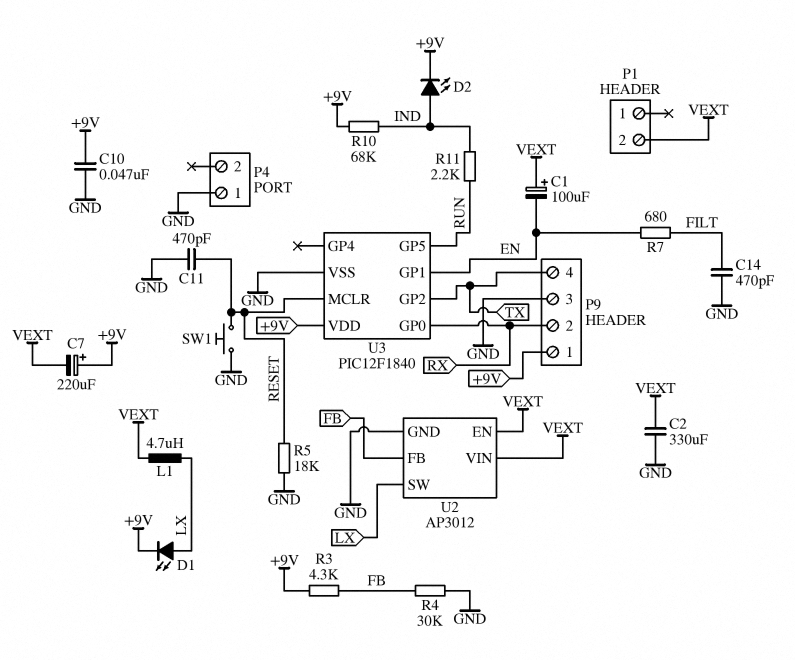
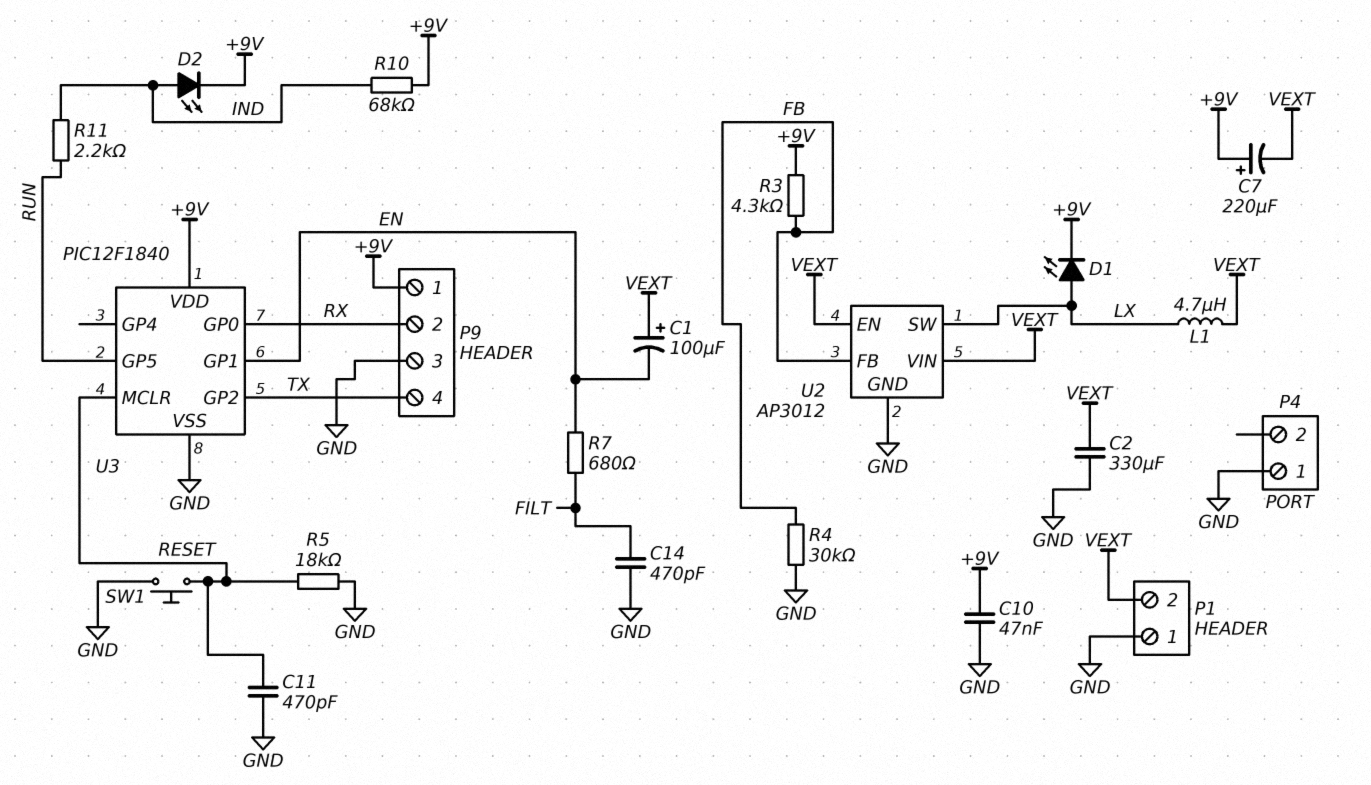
P1 pin 1: none -> GND

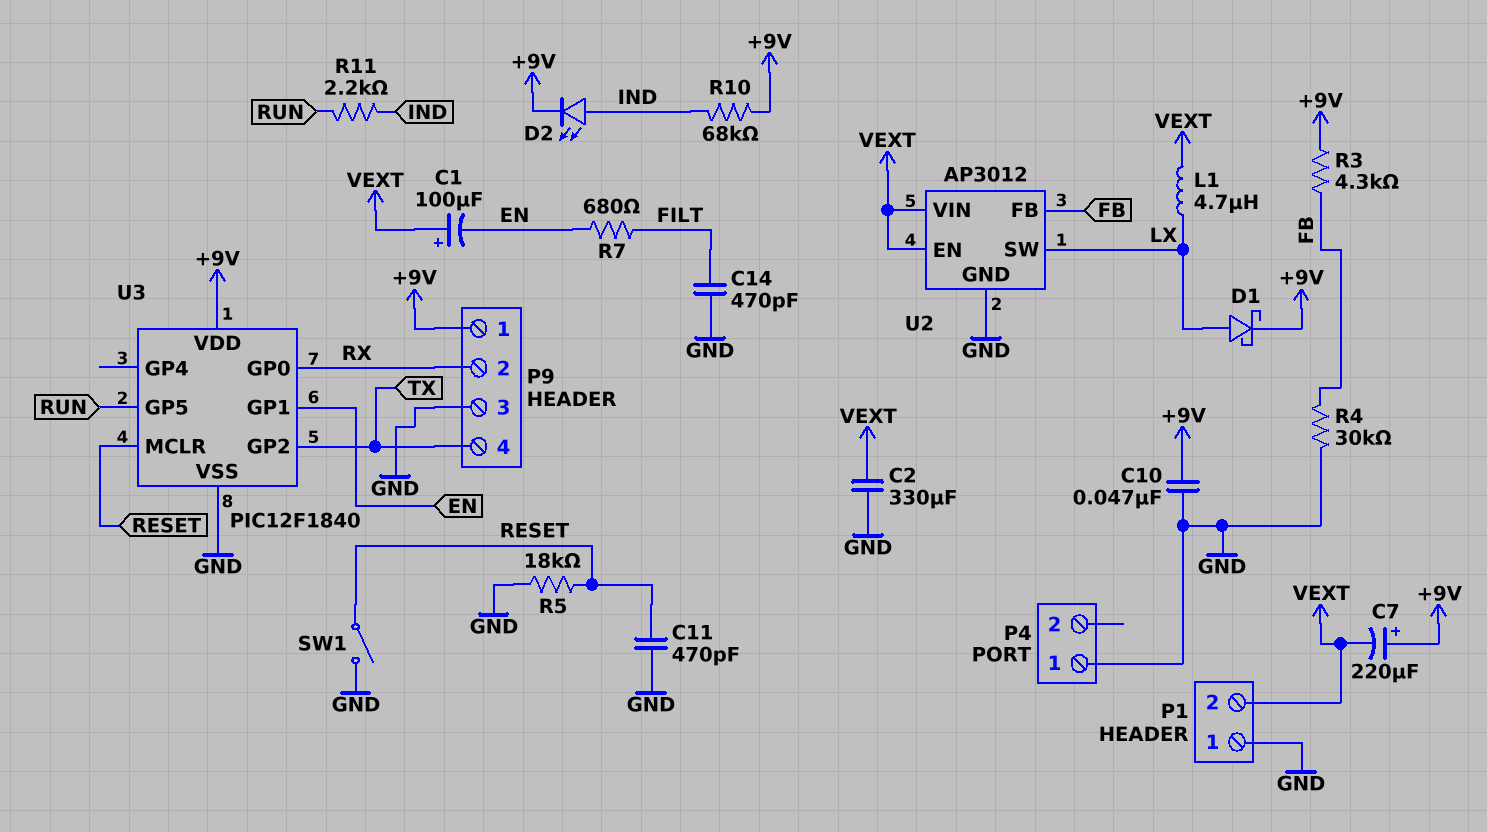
D1: LED (A LX, K +9V) -> schottky (A LX, K +9V)
SW1: button (GND, RESET) -> switch (GND, RESET)

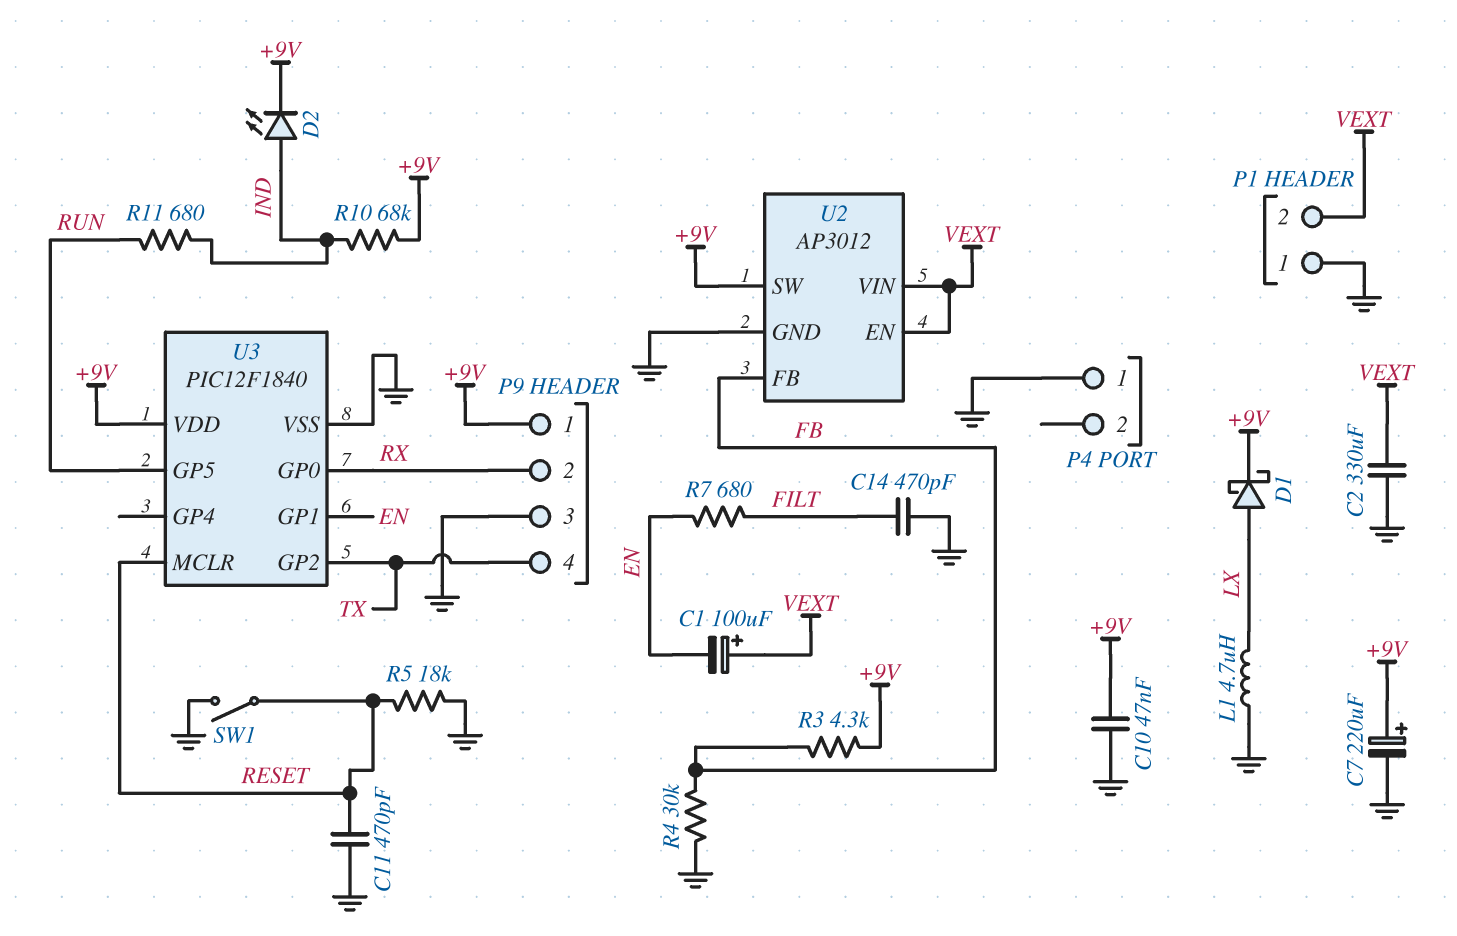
C7: 220uF (plus +9V, minus VEXT) -> 220uF (plus +9V, minus GND)
L1: 4.7uH (LX, VEXT) -> 4.7uH (GND, LX)
R11: 2.2k (IND, RUN) -> 680 (IND, RUN)
U2 pin SW: LX -> +9V

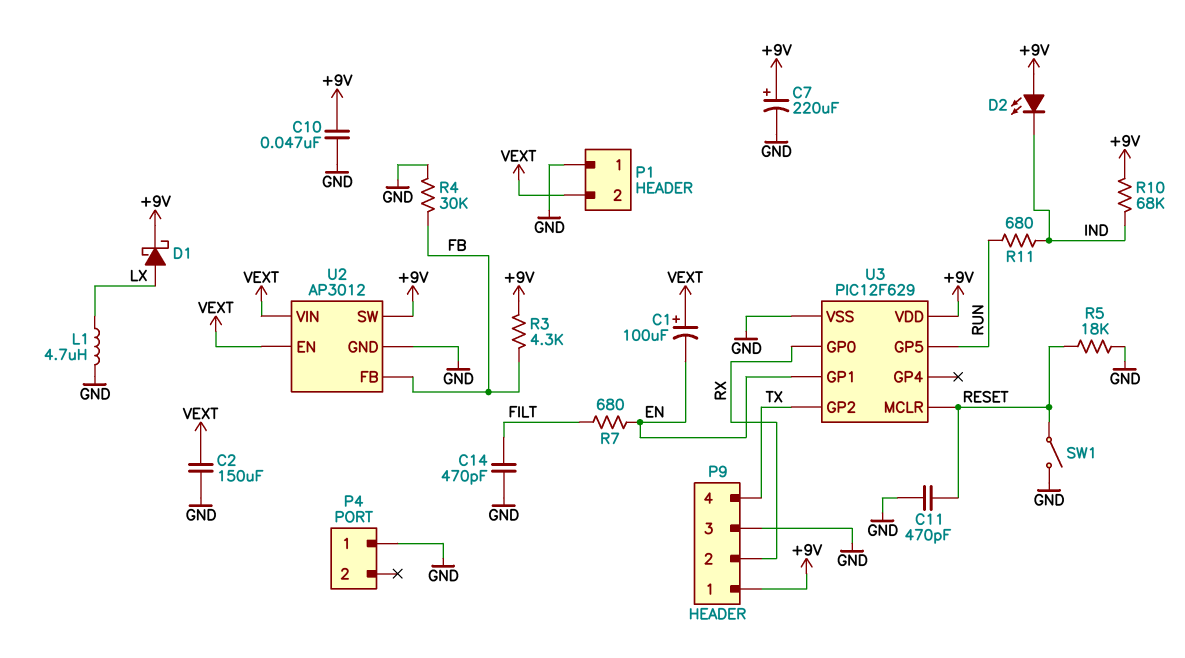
C2: 330uF (GND, VEXT) -> 150uF (GND, VEXT)
D2: LED (A IND, K +9V) -> LED (A +9V, K IND)
U3: PIC12F1840 -> PIC12F629

